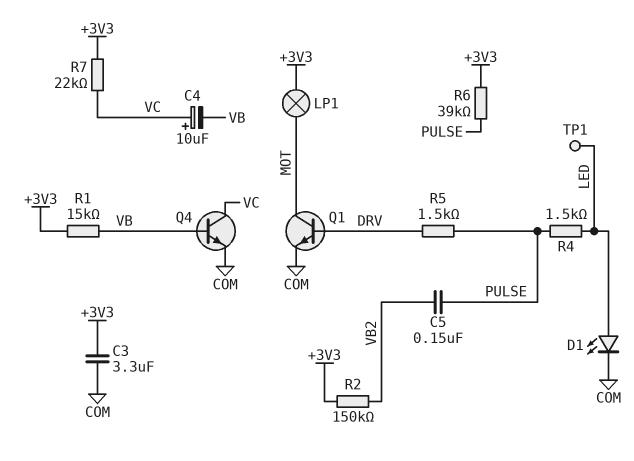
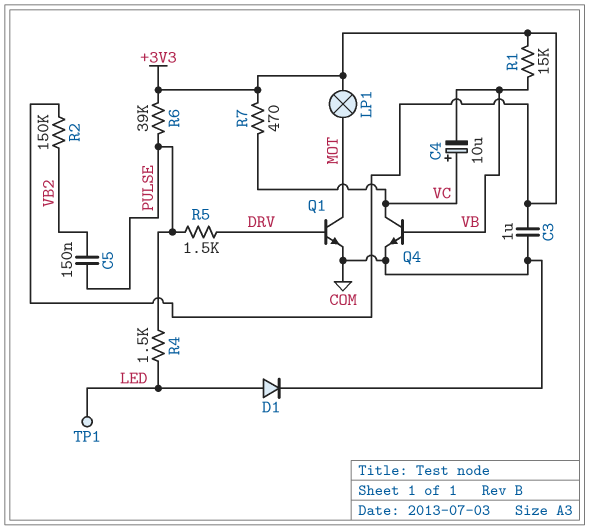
C3: 3.3uF (+3V3, COM) -> 1uF (+3V3, COM)
D1: LED (A LED, K COM) -> diode (A LED, K COM)
R7: 22k (+3V3, VC) -> 470 (+3V3, VC)

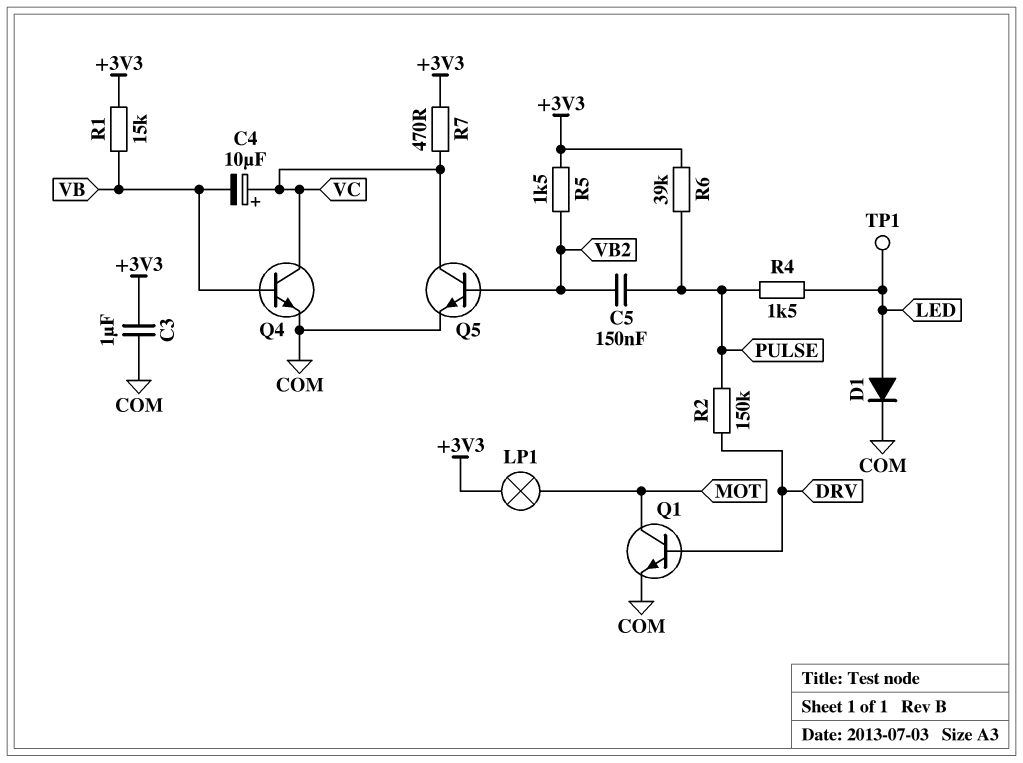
Q5: none -> NPN (B VB2, C VC, E COM)
R2: 150k (+3V3, VB2) -> 150k (DRV, PULSE)
R5: 1.5k (DRV, PULSE) -> 1.5k (+3V3, VB2)

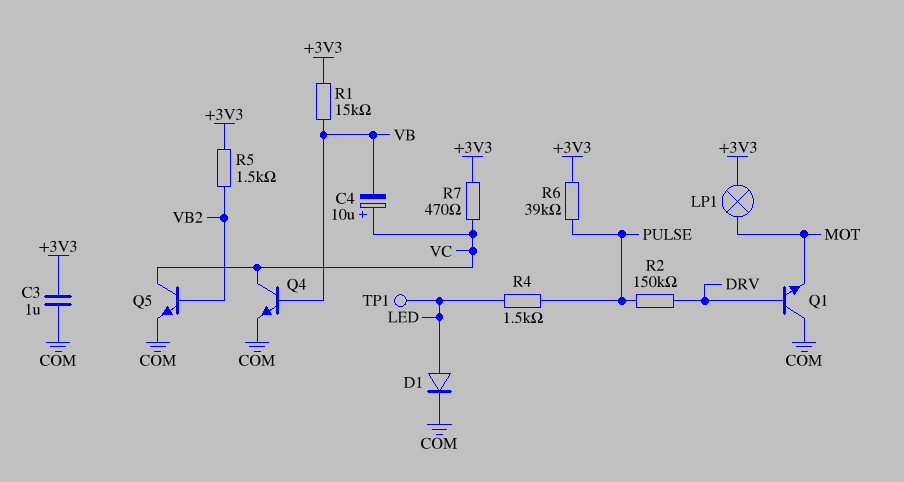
C5: 150nF (PULSE, VB2) -> none
Q1: NPN (B DRV, C MOT, E COM) -> NPN (B DRV, C COM, E MOT)

